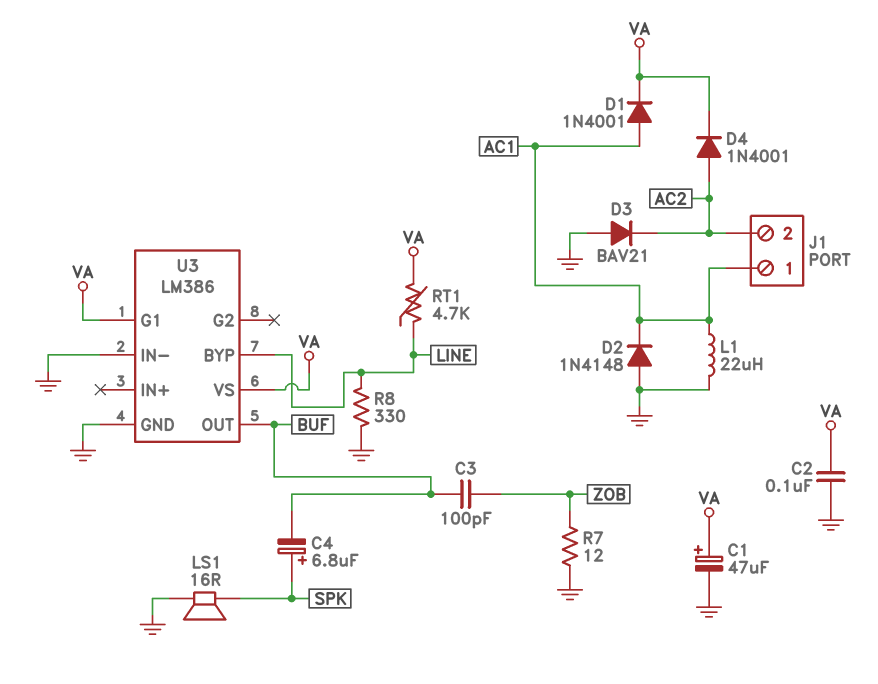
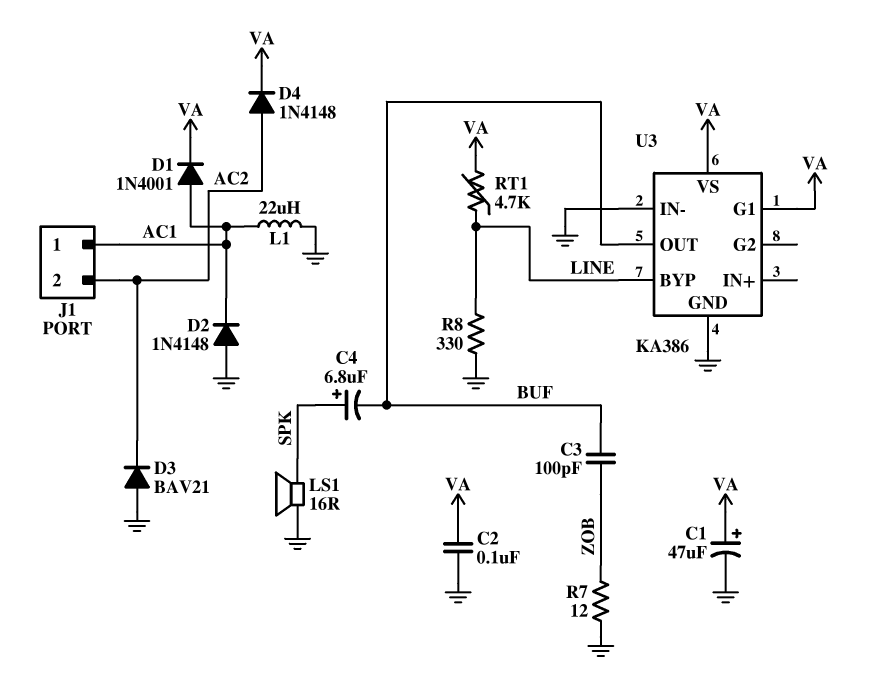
D4: diode 1N4001 (A AC2, K VA) -> diode 1N4148 (A AC2, K VA)
U3: LM386 -> KA386

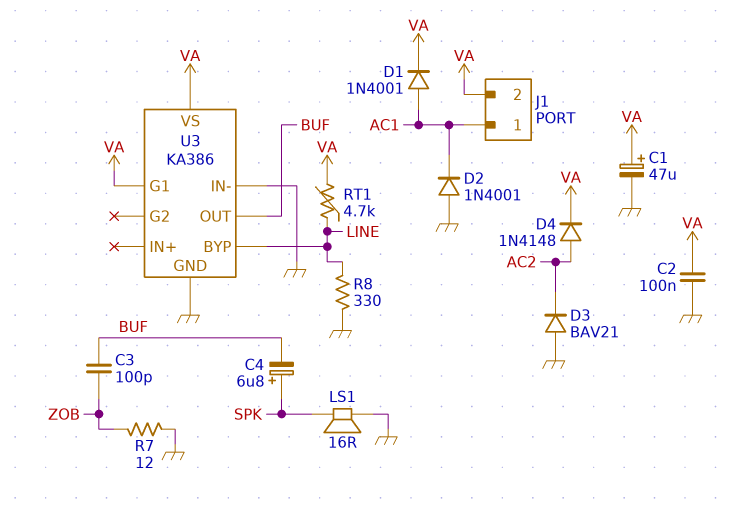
D2: diode 1N4148 (A GND, K AC1) -> diode 1N4001 (A GND, K AC1)
J1 pin 2: AC2 -> VA
L1: 22uH (AC1, GND) -> none

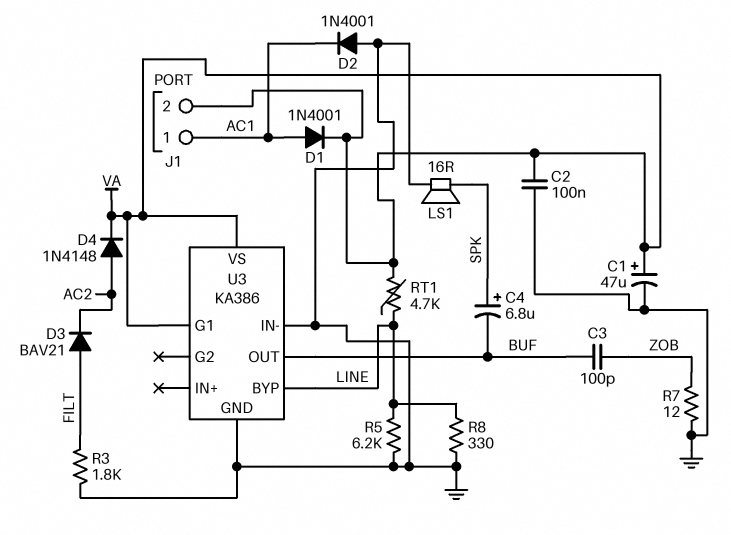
D3: diode BAV21 (A GND, K AC2) -> diode BAV21 (A FILT, K AC2)
R3: none -> 1.8k (FILT, GND)
R5: none -> 6.2k (GND, LINE)

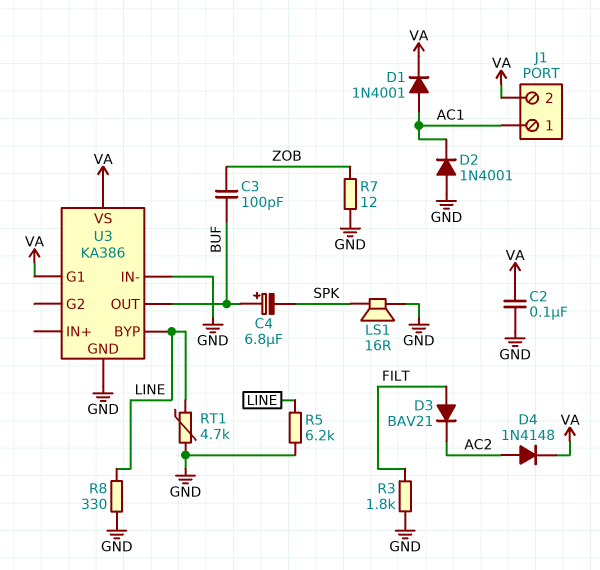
C1: 47uF (plus VA, minus GND) -> none
C4: 6.8uF (plus SPK, minus BUF) -> 6.8uF (plus BUF, minus SPK)
RT1: 4.7k (LINE, VA) -> 4.7k (GND, LINE)

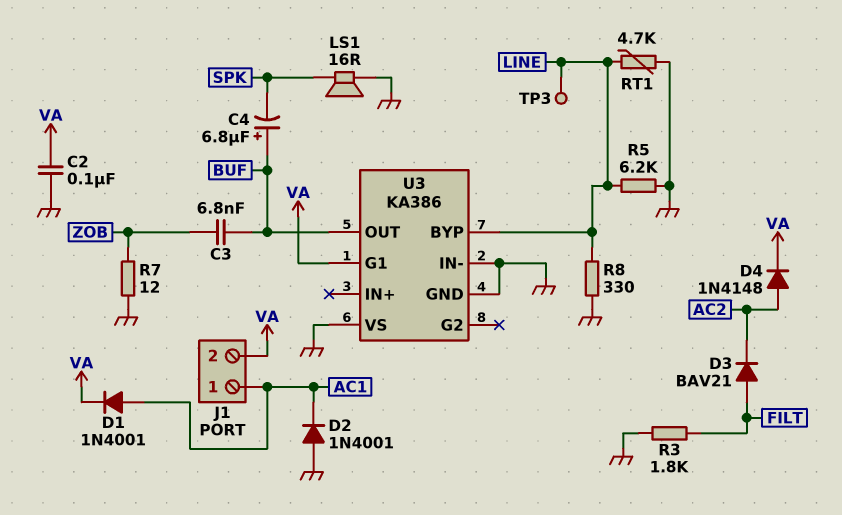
C3: 100pF (BUF, ZOB) -> 6.8nF (BUF, ZOB)
TP3: none -> test point (LINE)
U3 pin VS: VA -> GND

